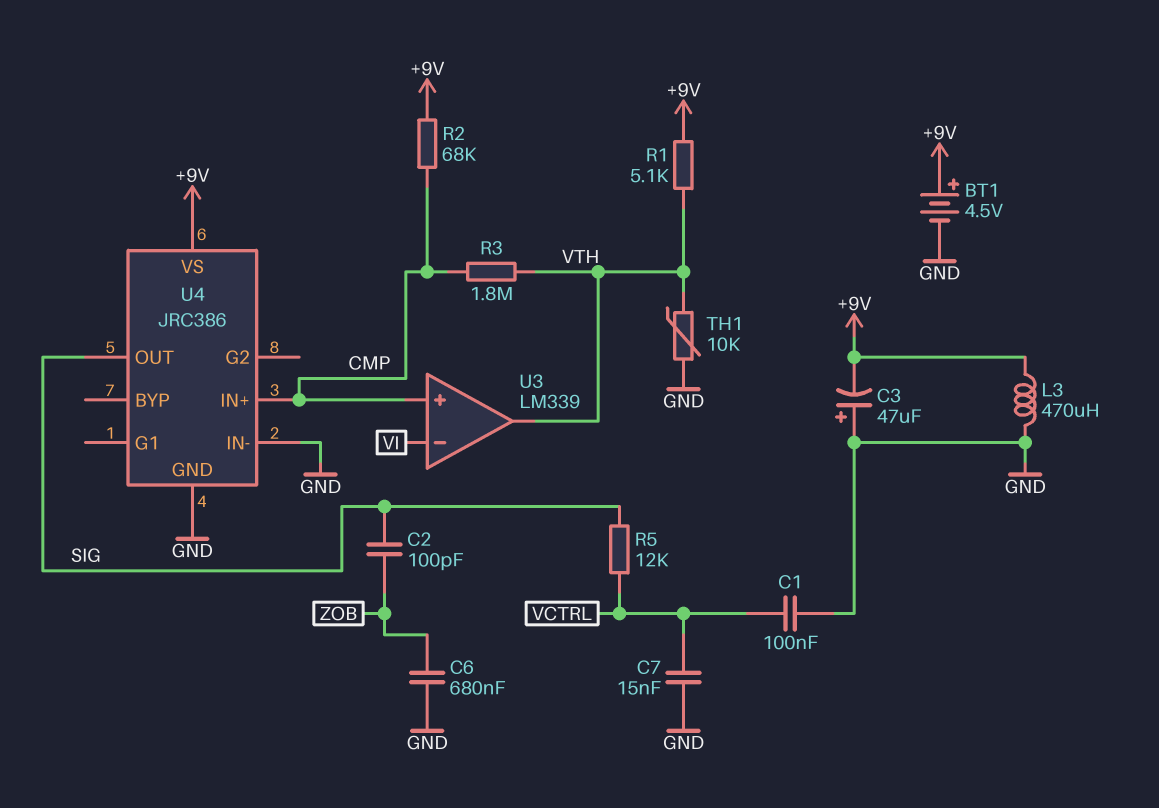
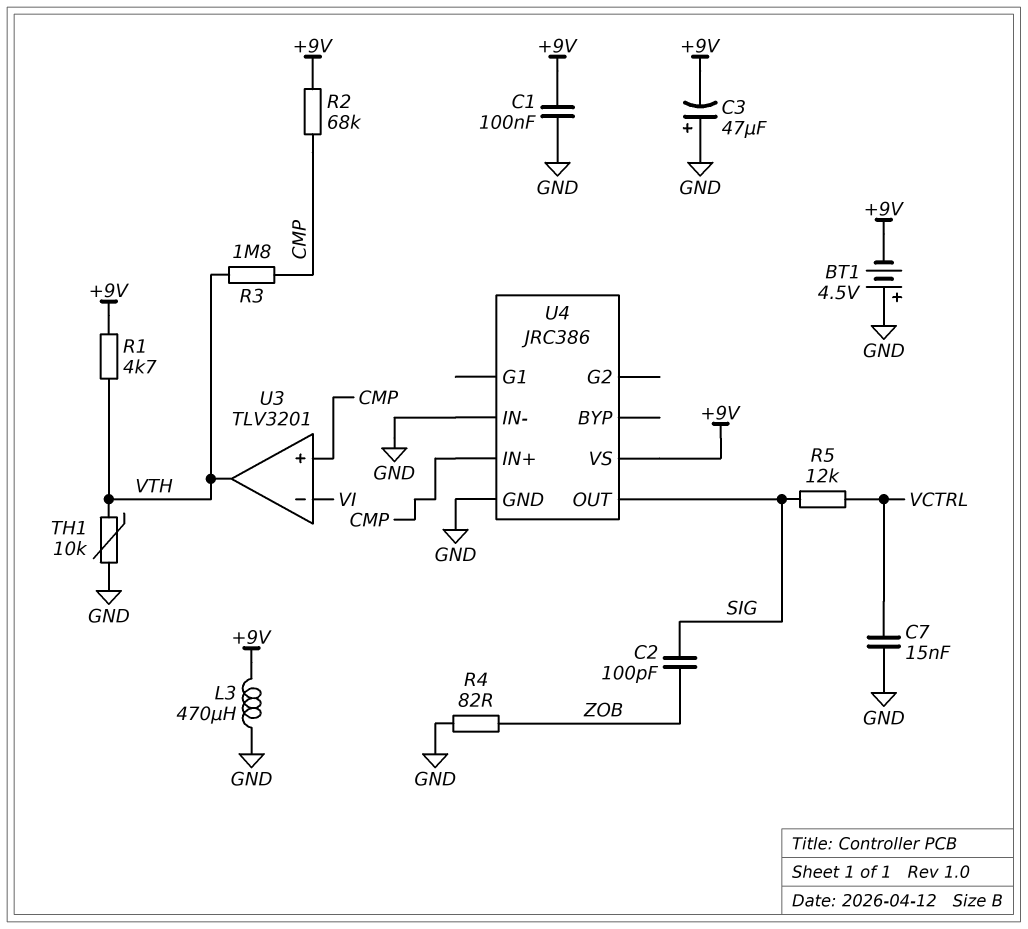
BT1: 4.5V (plus +9V, minus GND) -> 4.5V (plus GND, minus +9V)
C1: 100nF (GND, VCTRL) -> 100nF (+9V, GND)
C6: 680nF (GND, ZOB) -> none
R1: 5.1k (+9V, VTH) -> 4.7k (+9V, VTH)
R4: none -> 82 (GND, ZOB)
U3: LM339 -> TLV3201

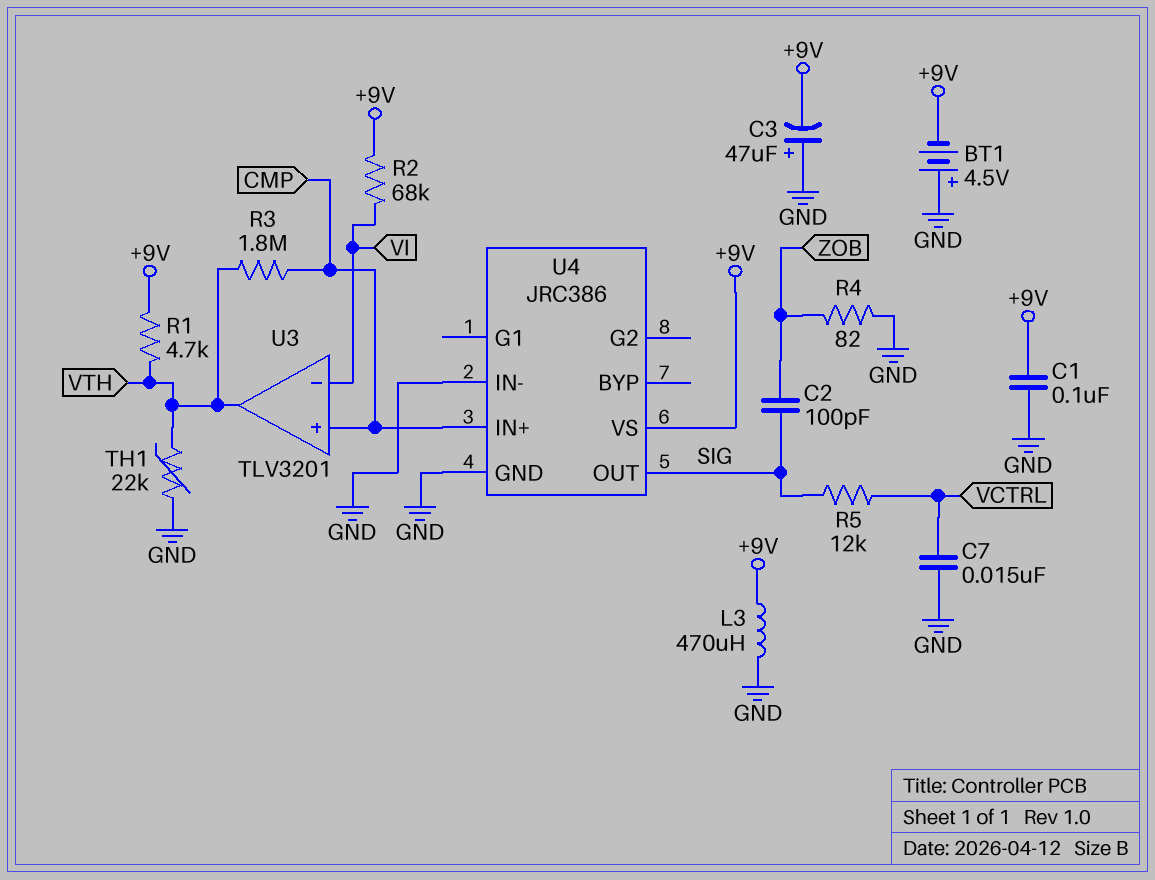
R2: 68k (+9V, CMP) -> 68k (+9V, VI)
TH1: 10k (GND, VTH) -> 22k (GND, VTH)

